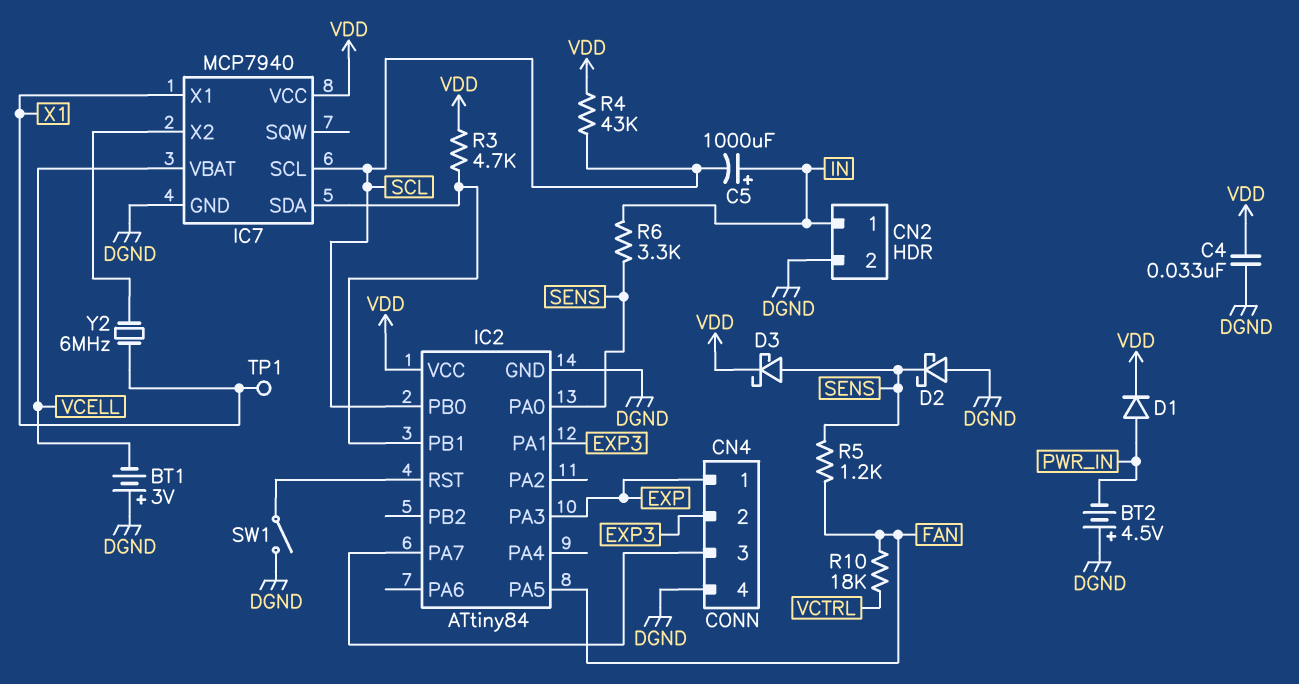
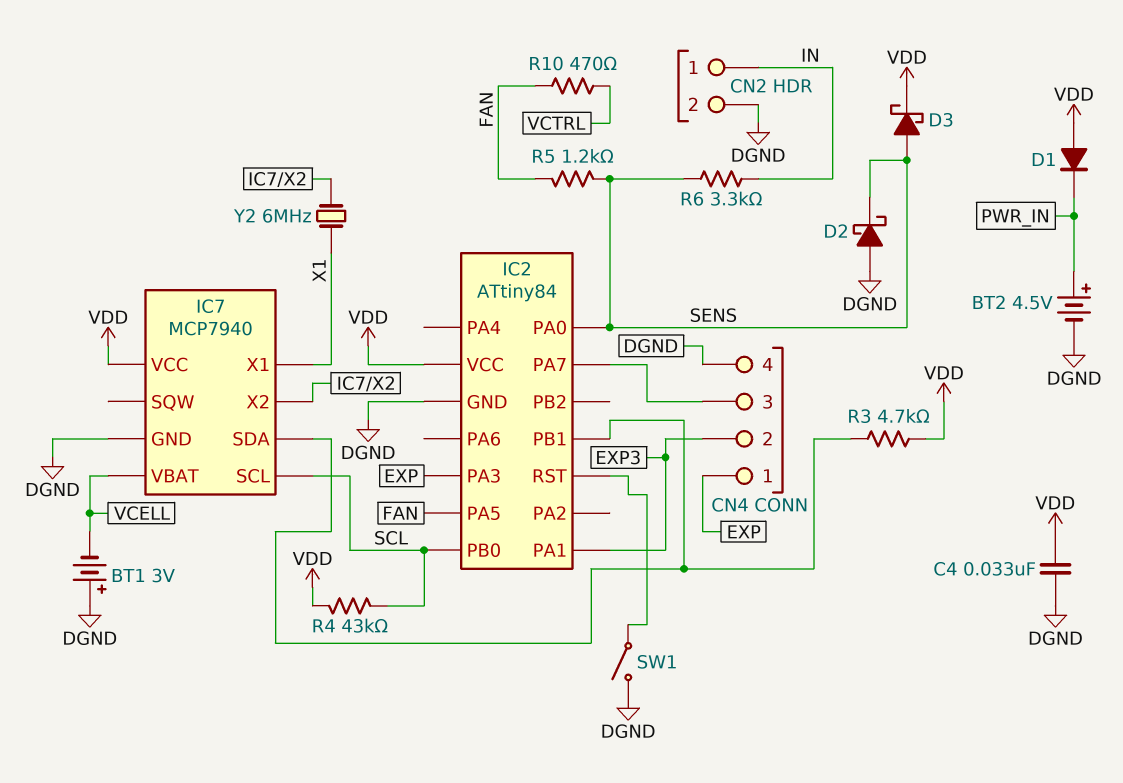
BT2: 4.5V (plus DGND, minus PWR_IN) -> 4.5V (plus PWR_IN, minus DGND)
C5: 1000uF (plus IN, minus SCL) -> none
D1: diode (A PWR_IN, K VDD) -> diode (A VDD, K PWR_IN)
R10: 18k (FAN, VCTRL) -> 470 (FAN, VCTRL)
TP1: test point (X1) -> none

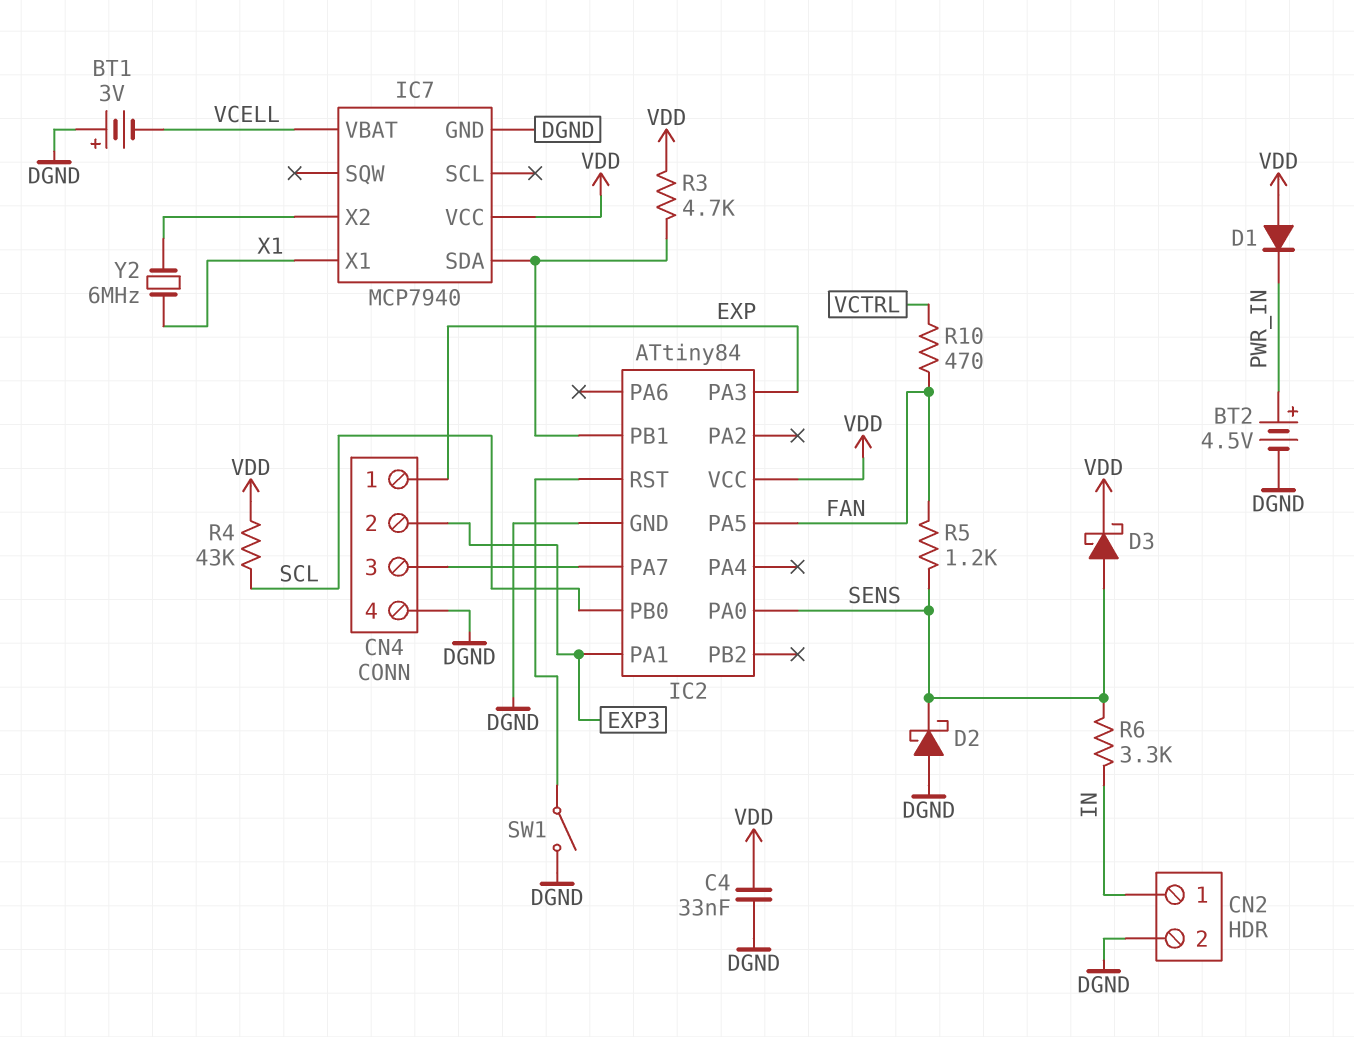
IC7 pin SCL: SCL -> none

